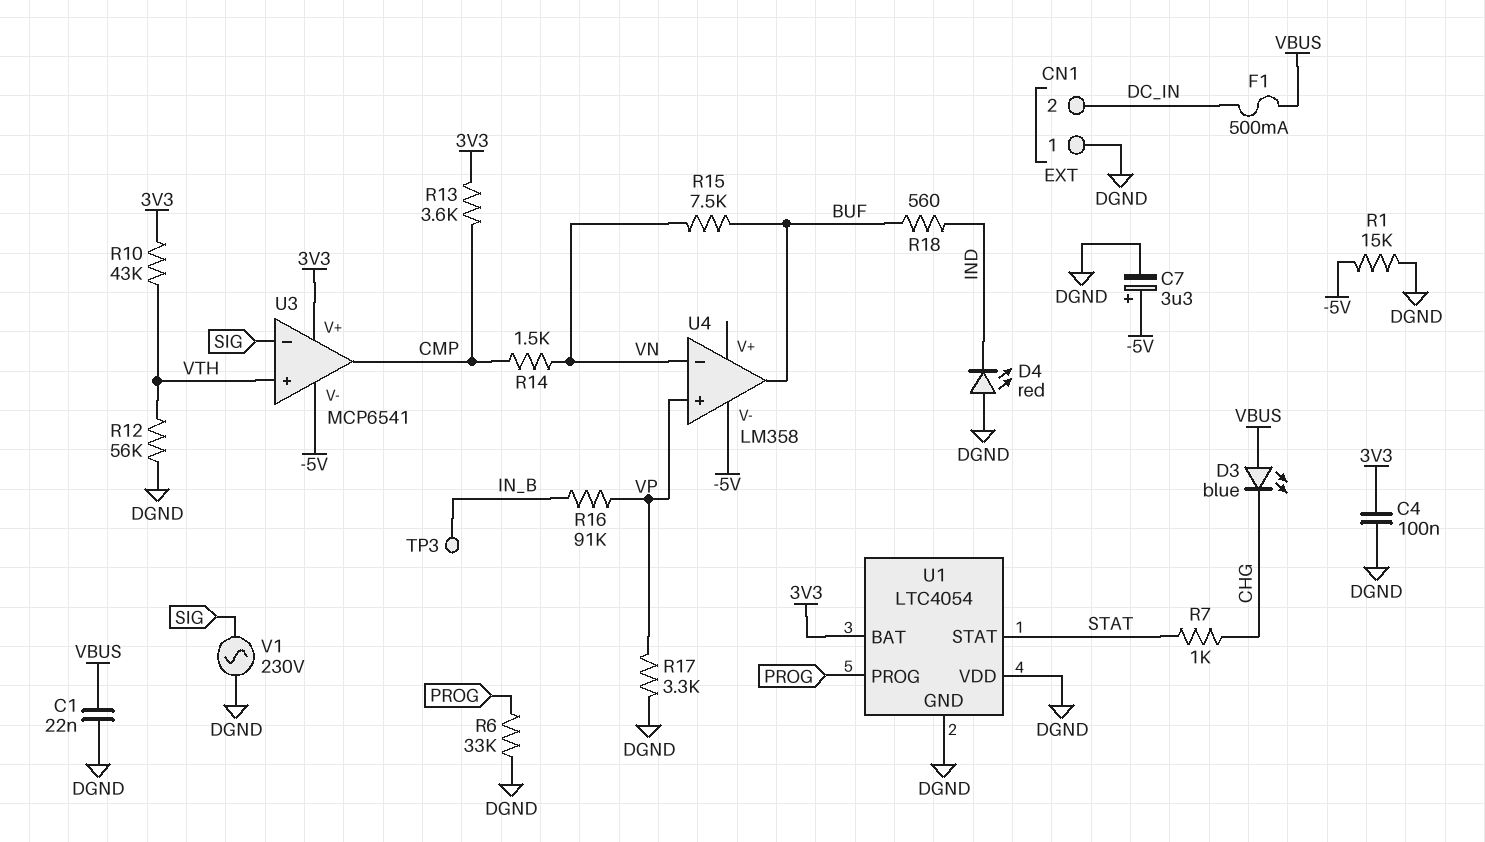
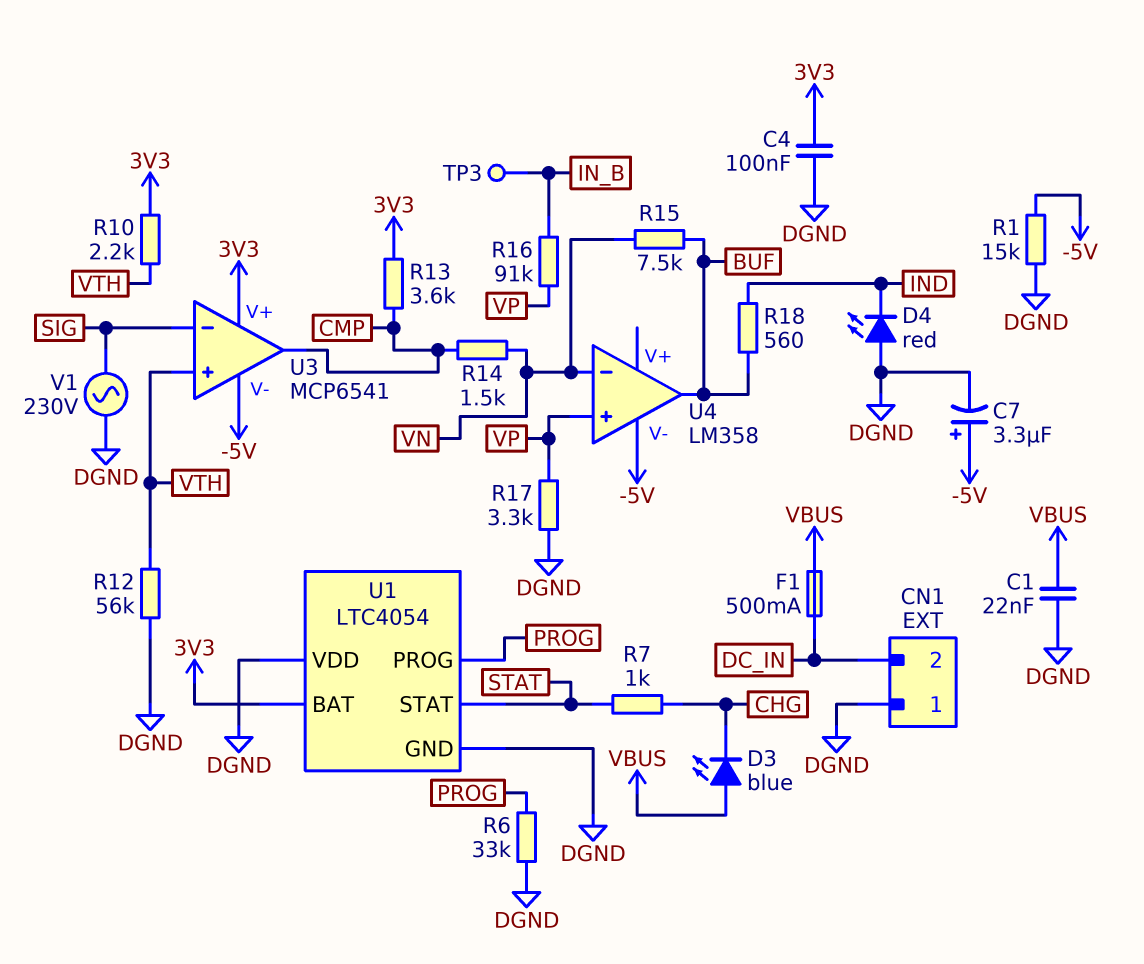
R10: 43k (3V3, VTH) -> 2.2k (3V3, VTH)

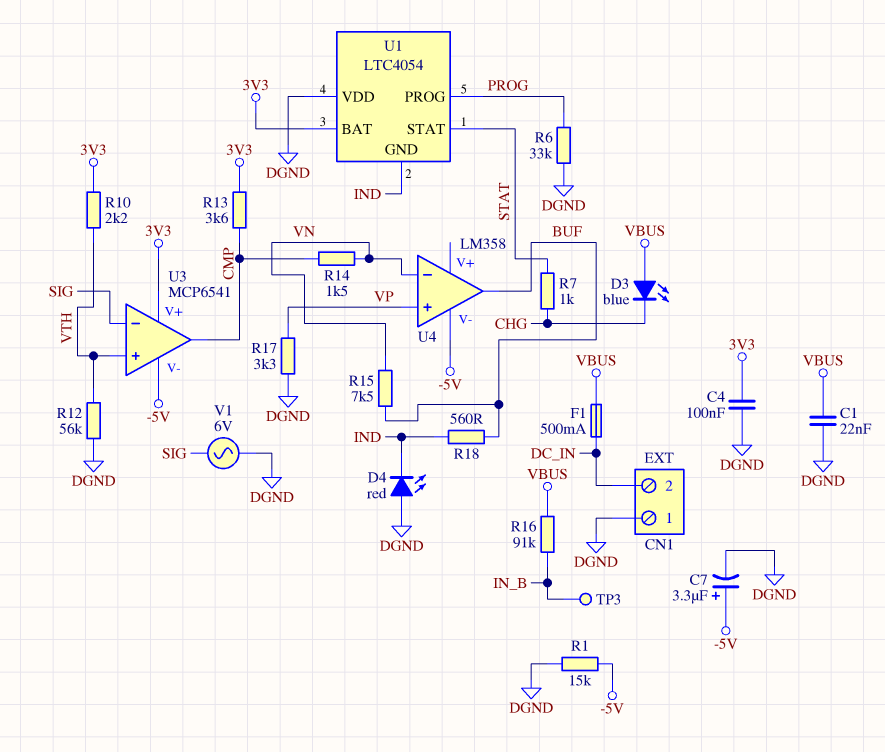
R16: 91k (IN_B, VP) -> 91k (IN_B, VBUS)
U1 pin GND: DGND -> IND
V1: AC 230V (DGND, SIG) -> AC 6V (DGND, SIG)

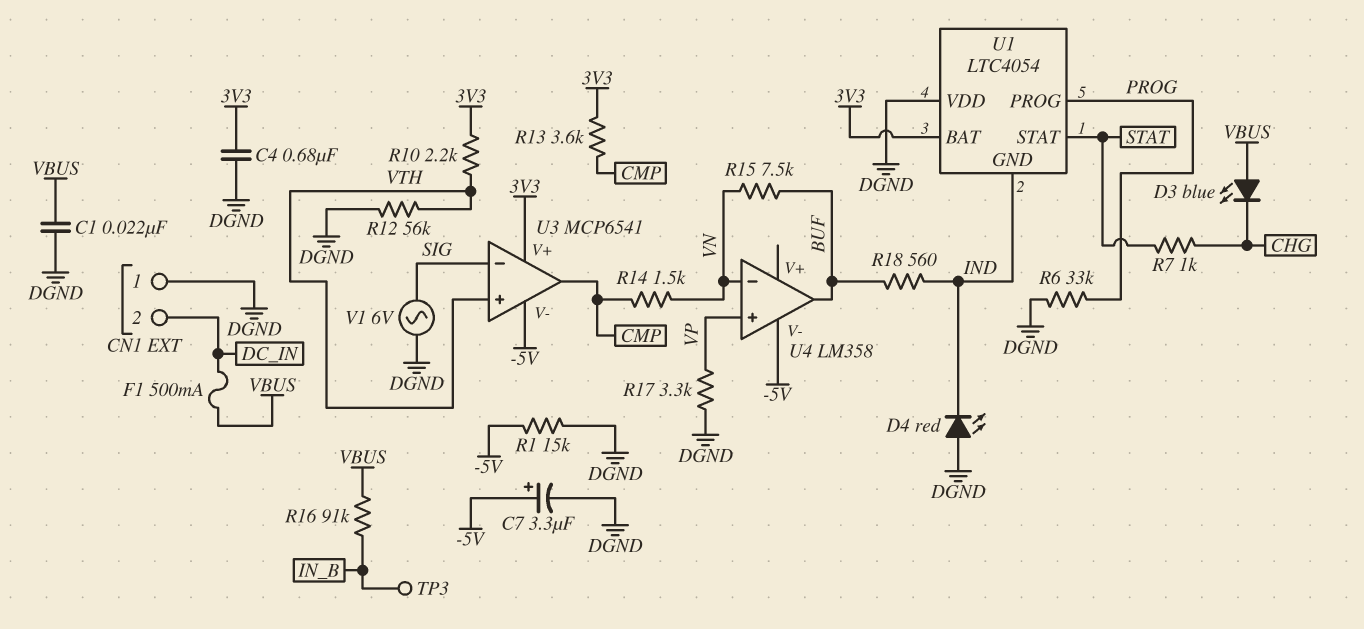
C4: 100nF (3V3, DGND) -> 680nF (3V3, DGND)

